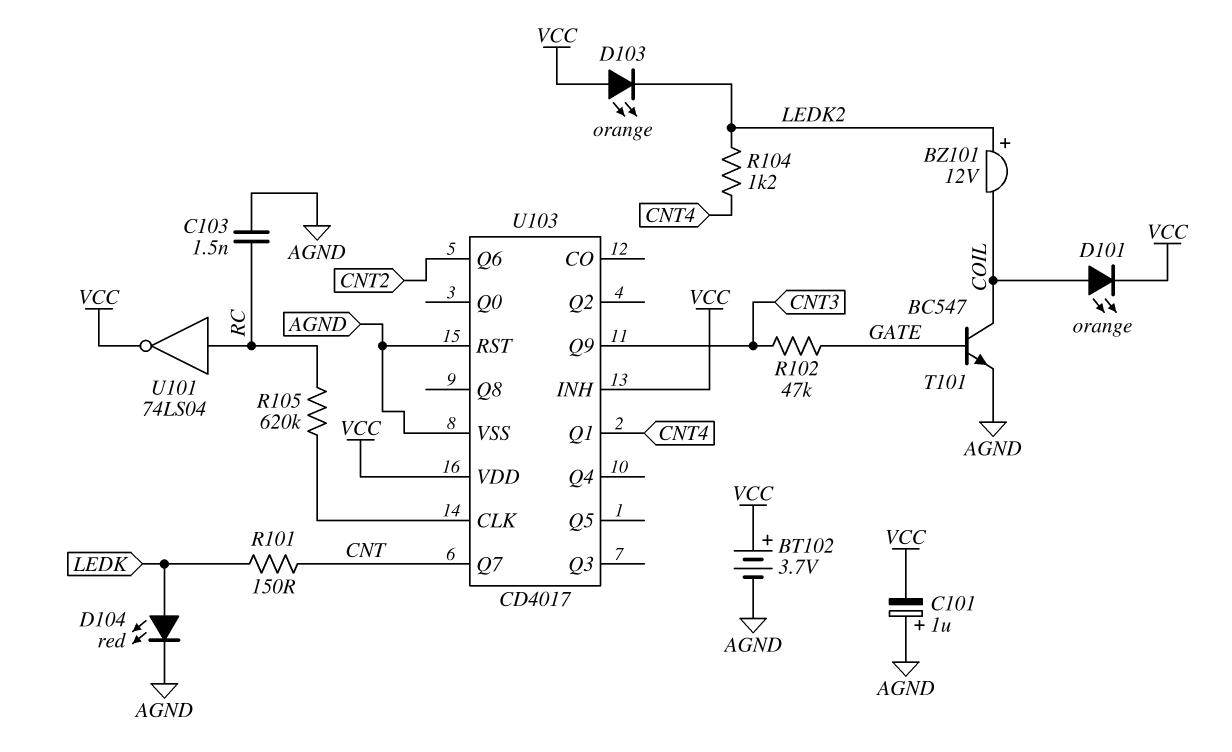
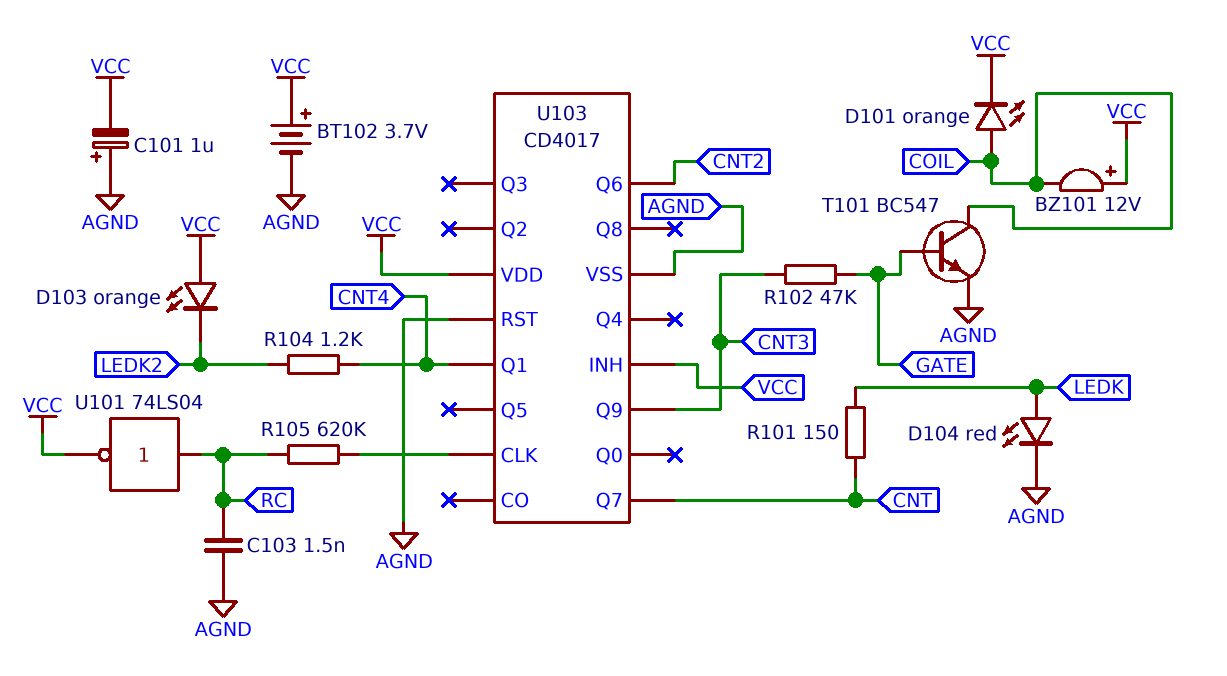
BZ101: buzzer 12V (plus LEDK2, minus COIL) -> buzzer 12V (plus VCC, minus COIL)

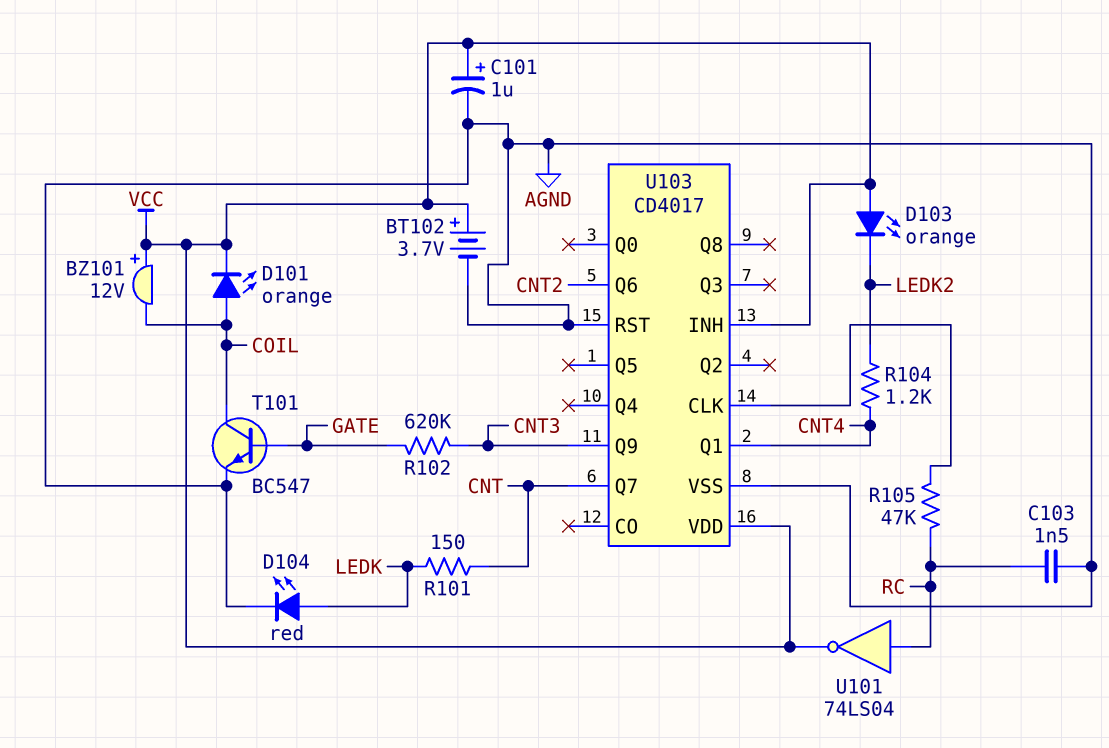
C101: 1uF (plus AGND, minus VCC) -> 1uF (plus VCC, minus AGND)
R102: 47k (CNT3, GATE) -> 620k (CNT3, GATE)
R105: 620k (RC, U103/CLK) -> 47k (RC, U103/CLK)

